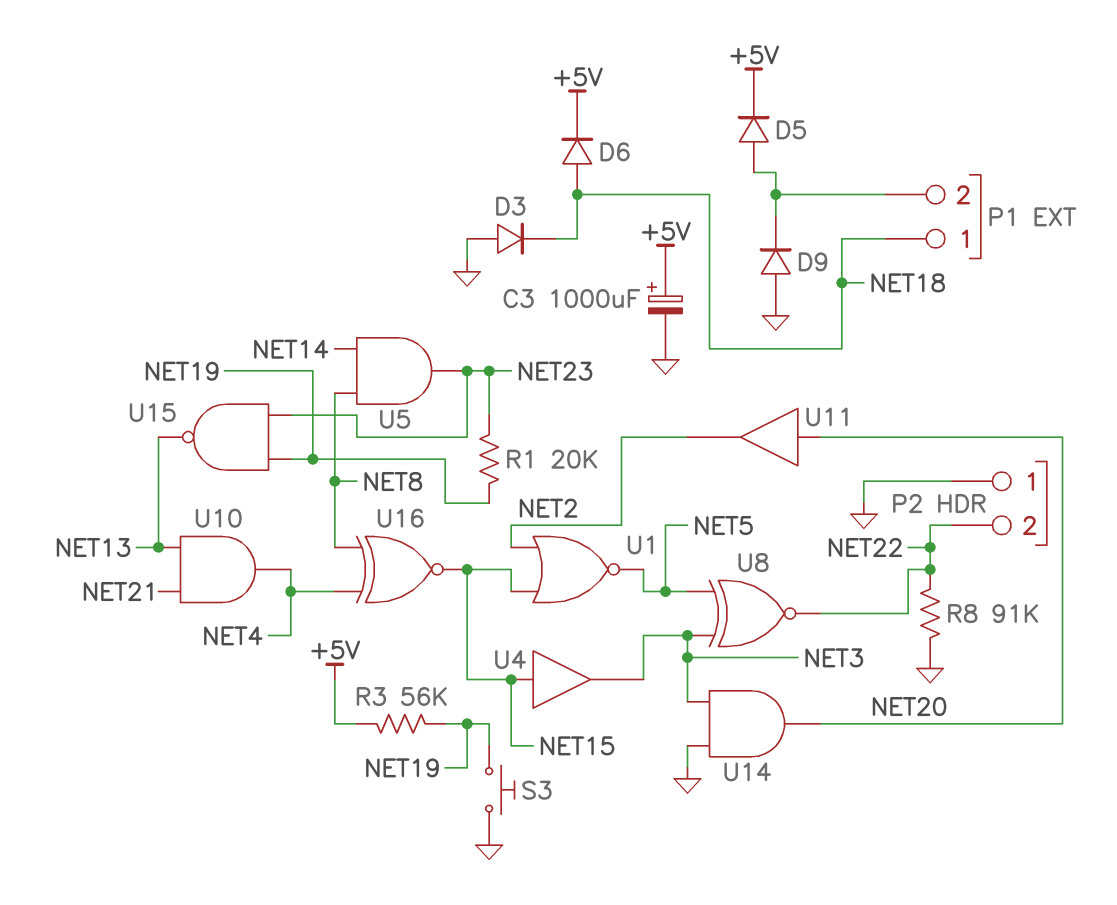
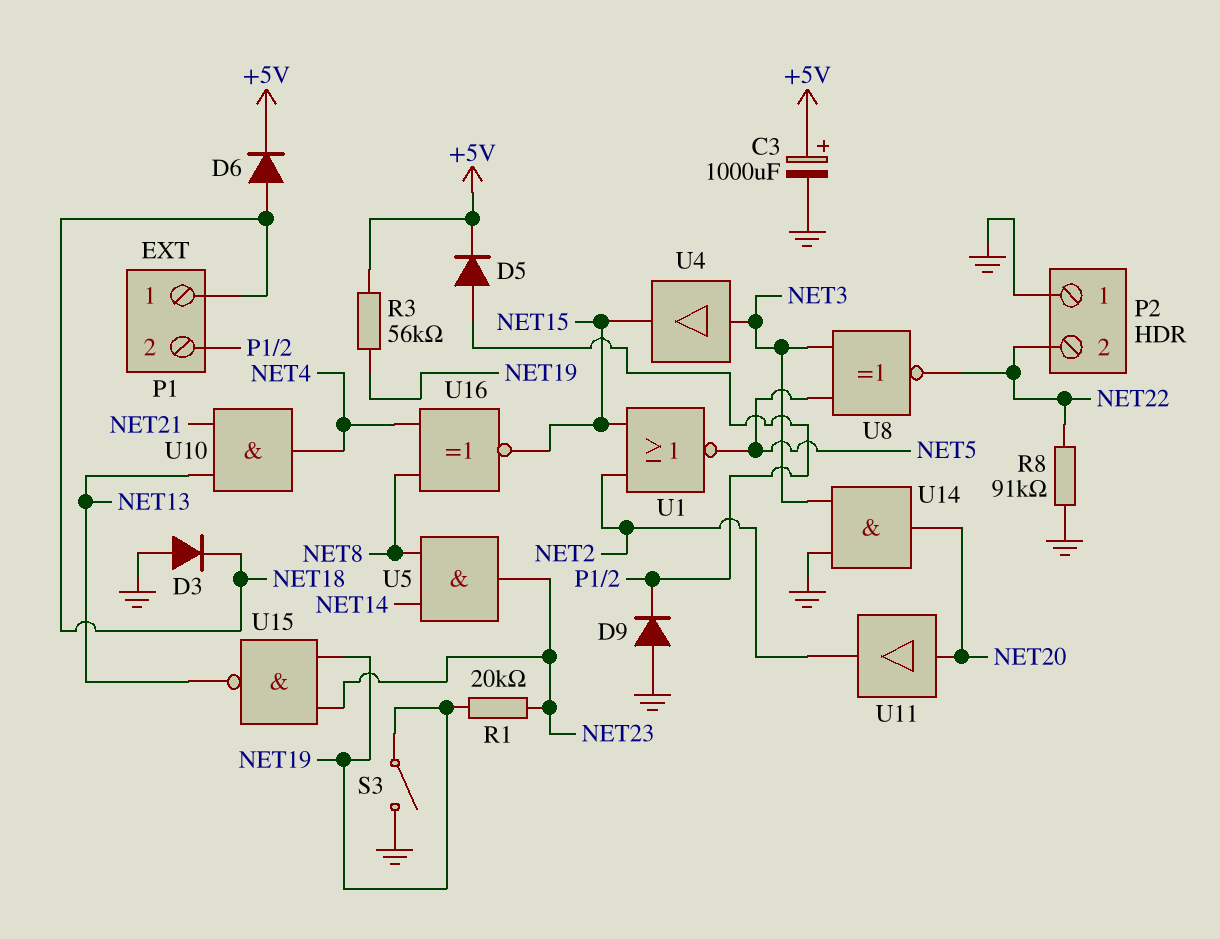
S3: button (GND, NET19) -> switch (GND, NET19)
U4: buffer (in NET15, out NET3) -> buffer (in NET3, out NET15)

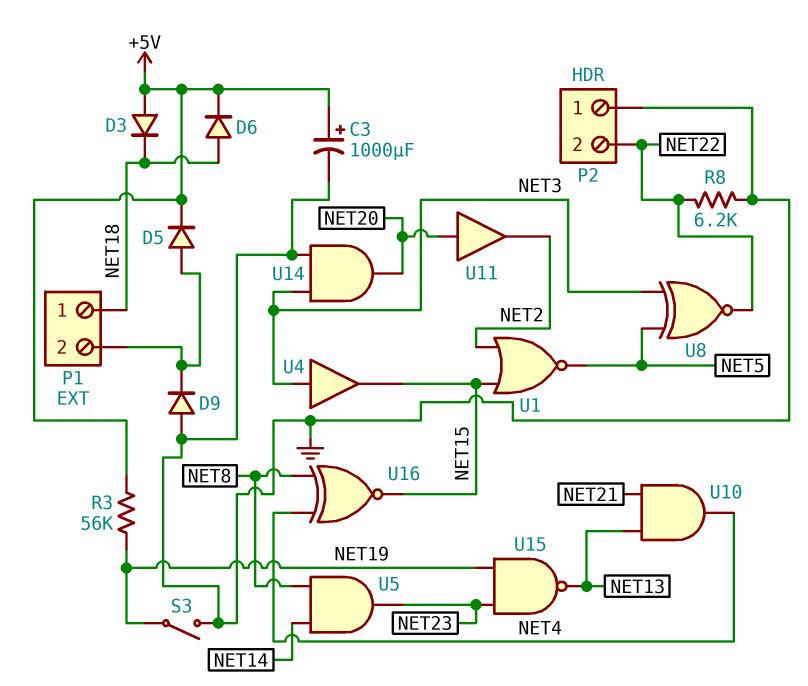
D3: diode (A GND, K NET18) -> diode (A +5V, K NET18)
R1: 20k (NET19, NET23) -> none
R8: 91k (GND, NET22) -> 6.2k (GND, NET22)

